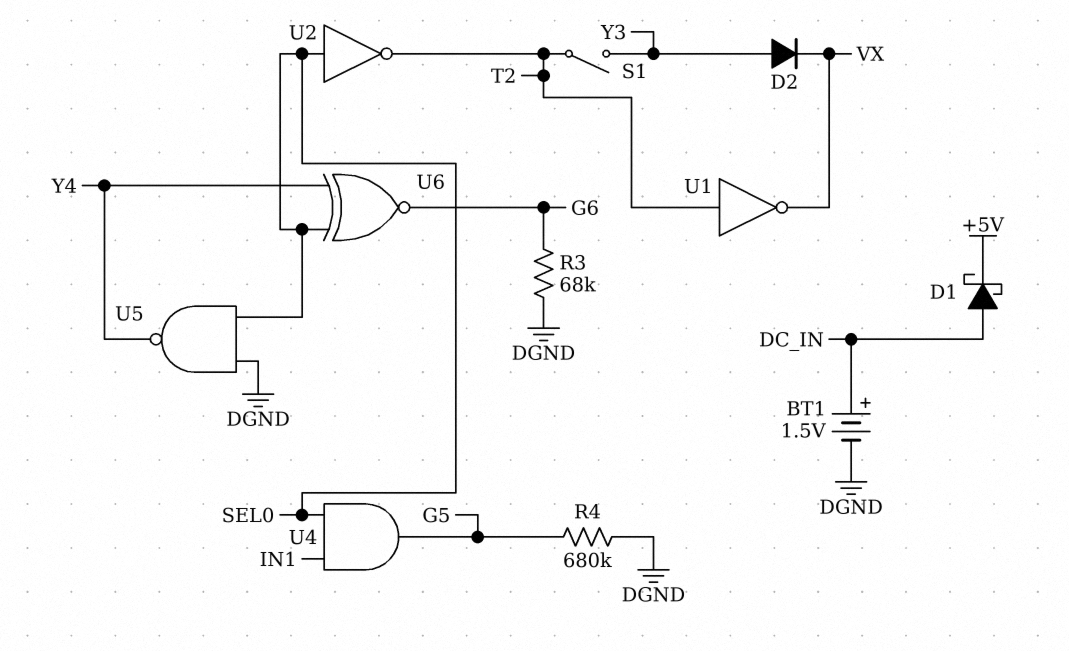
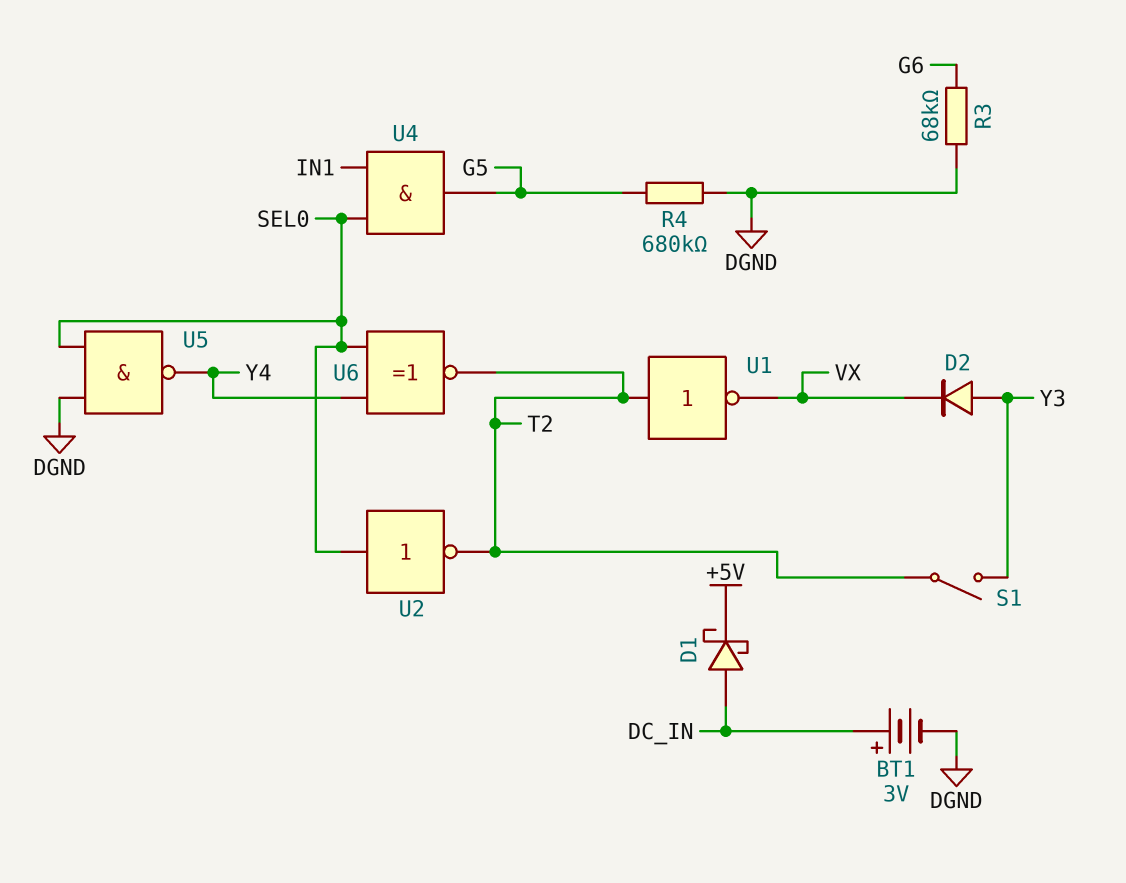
BT1: 1.5V (plus DC_IN, minus DGND) -> 3V (plus DC_IN, minus DGND)
U6: XNOR (in SEL0, in Y4, out G6) -> XNOR (in SEL0, in Y4, out T2)

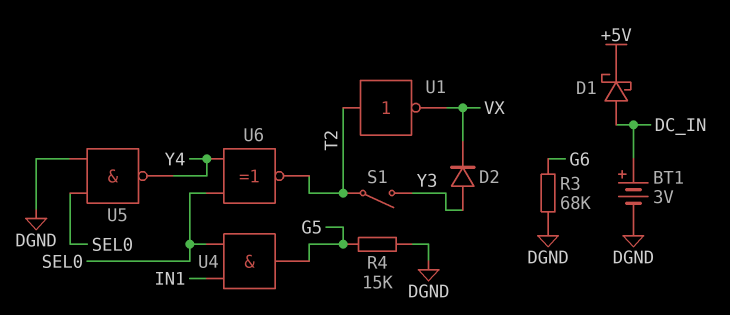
R4: 680k (DGND, G5) -> 15k (DGND, G5)
U2: NOT (in SEL0, out T2) -> none

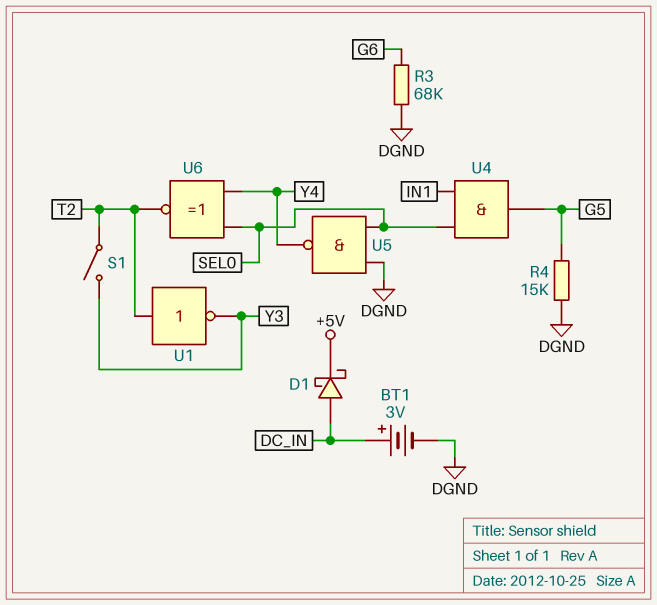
D2: diode (A Y3, K VX) -> none
U1: NOT (in T2, out VX) -> NOT (in T2, out Y3)

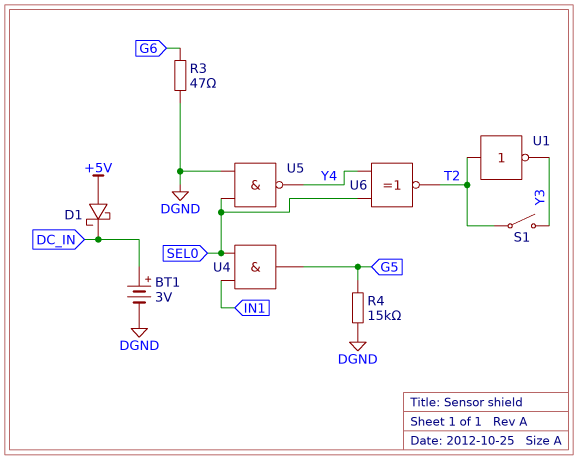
D1: schottky (A DC_IN, K +5V) -> schottky (A +5V, K DC_IN)
R3: 68k (DGND, G6) -> 47 (DGND, G6)

